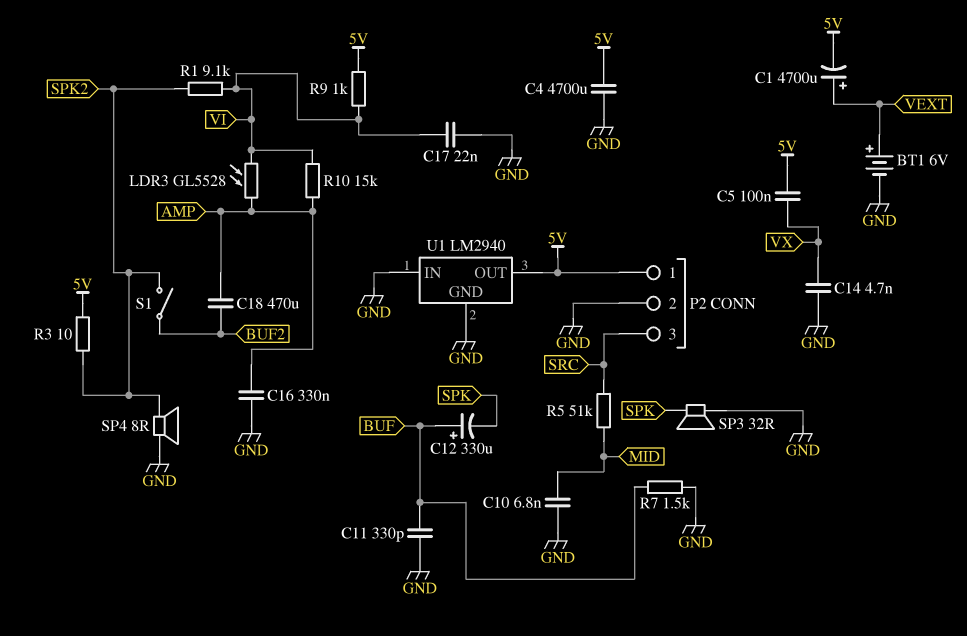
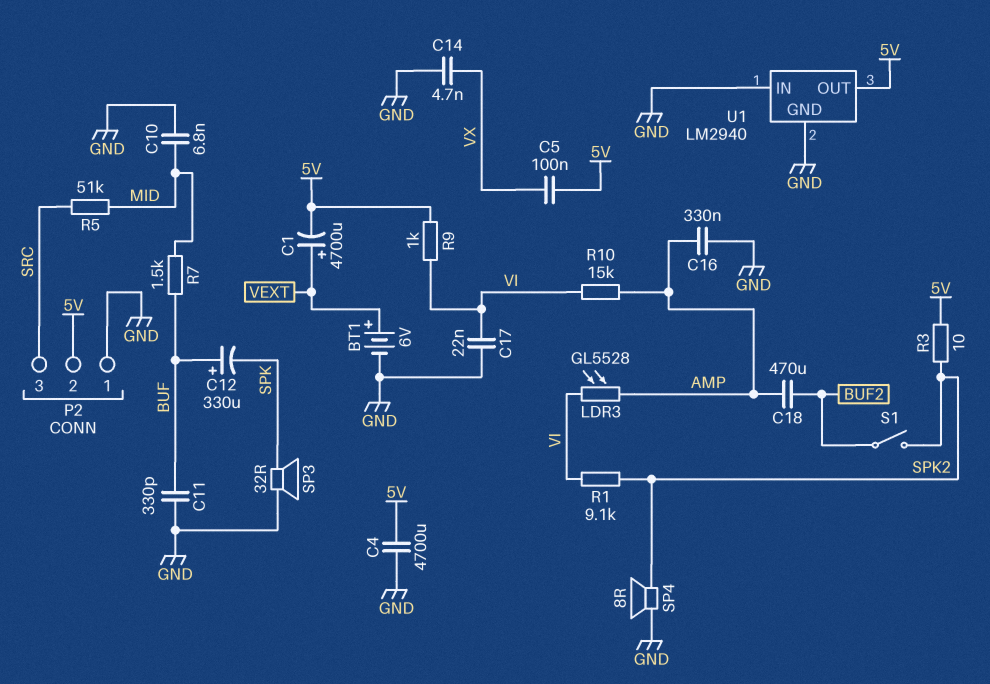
P2 pin 1: 5V -> GND
P2 pin 2: GND -> 5V
R7: 1.5k (BUF, GND) -> 1.5k (BUF, MID)

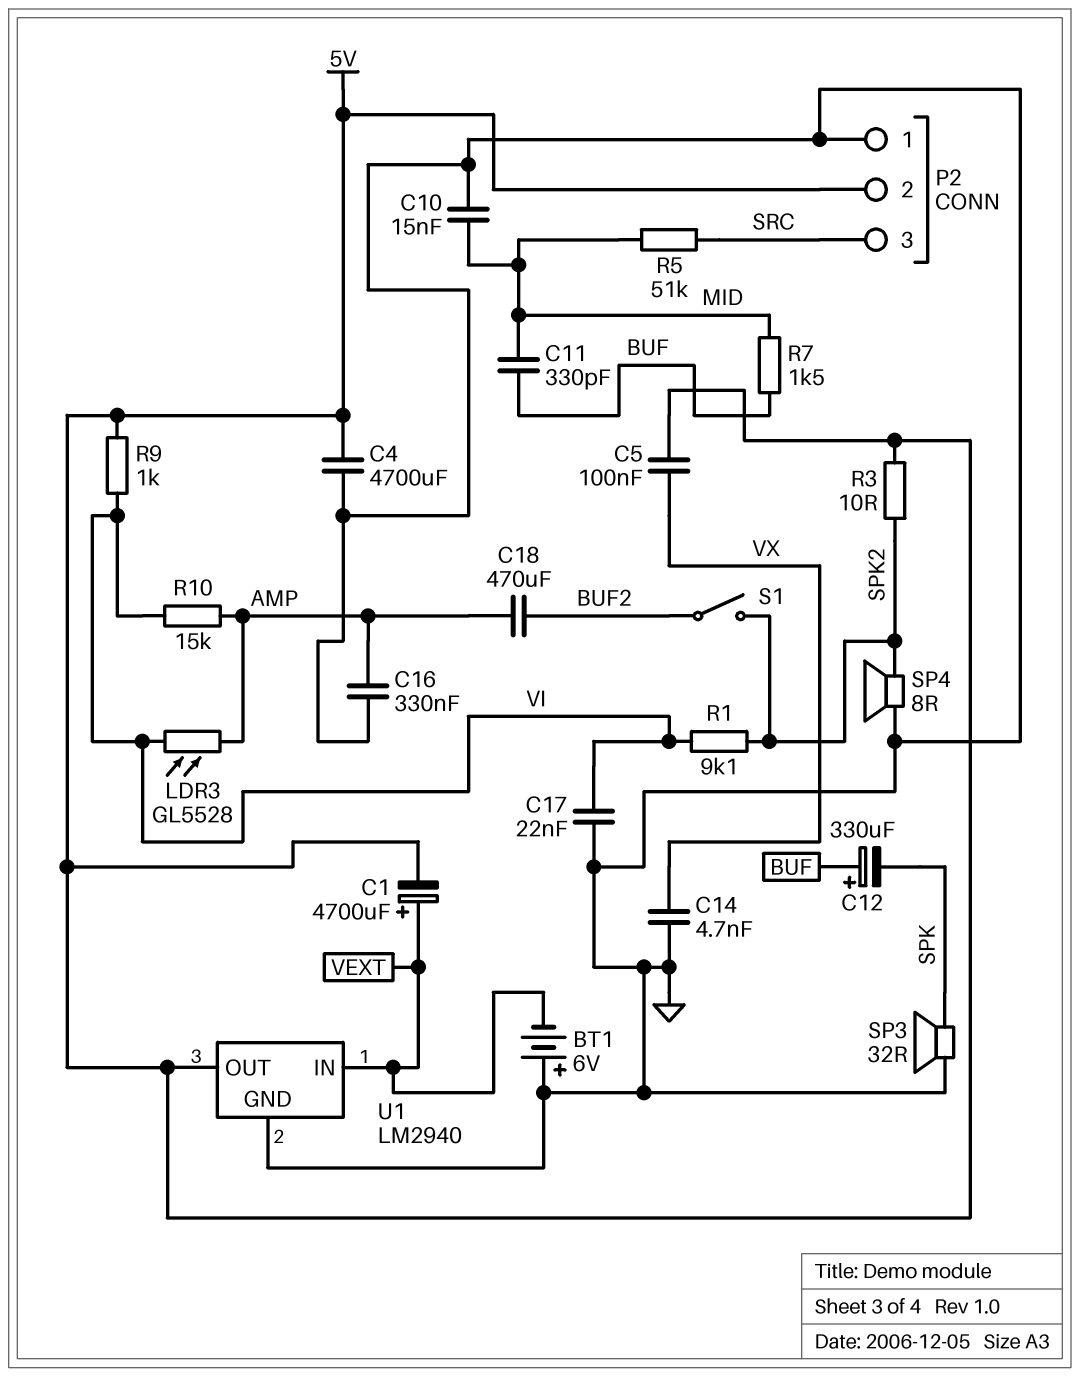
BT1: 6V (plus VEXT, minus GND) -> 6V (plus GND, minus VEXT)
C10: 6.8nF (GND, MID) -> 15nF (GND, MID)
C11: 330pF (BUF, GND) -> 330pF (BUF, MID)
U1 pin IN: GND -> VEXT

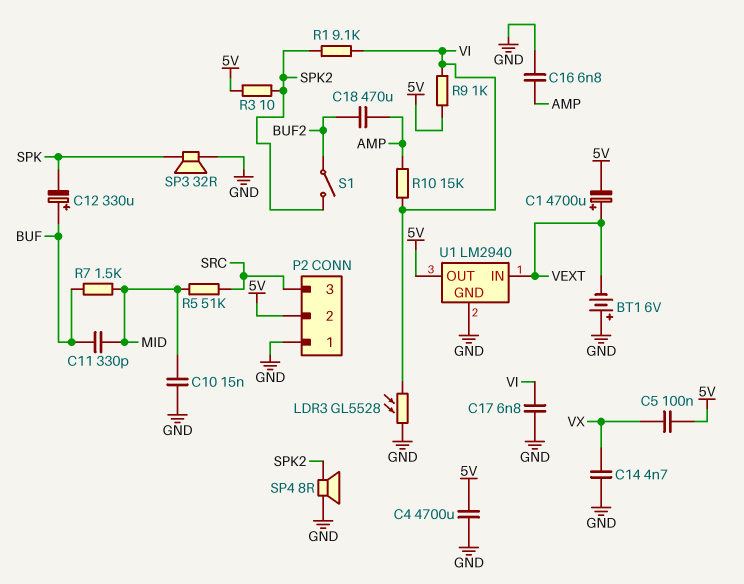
C16: 330nF (AMP, GND) -> 6.8nF (AMP, GND)
C17: 22nF (GND, VI) -> 6.8nF (GND, VI)
LDR3: GL5528 (AMP, VI) -> GL5528 (GND, VI)

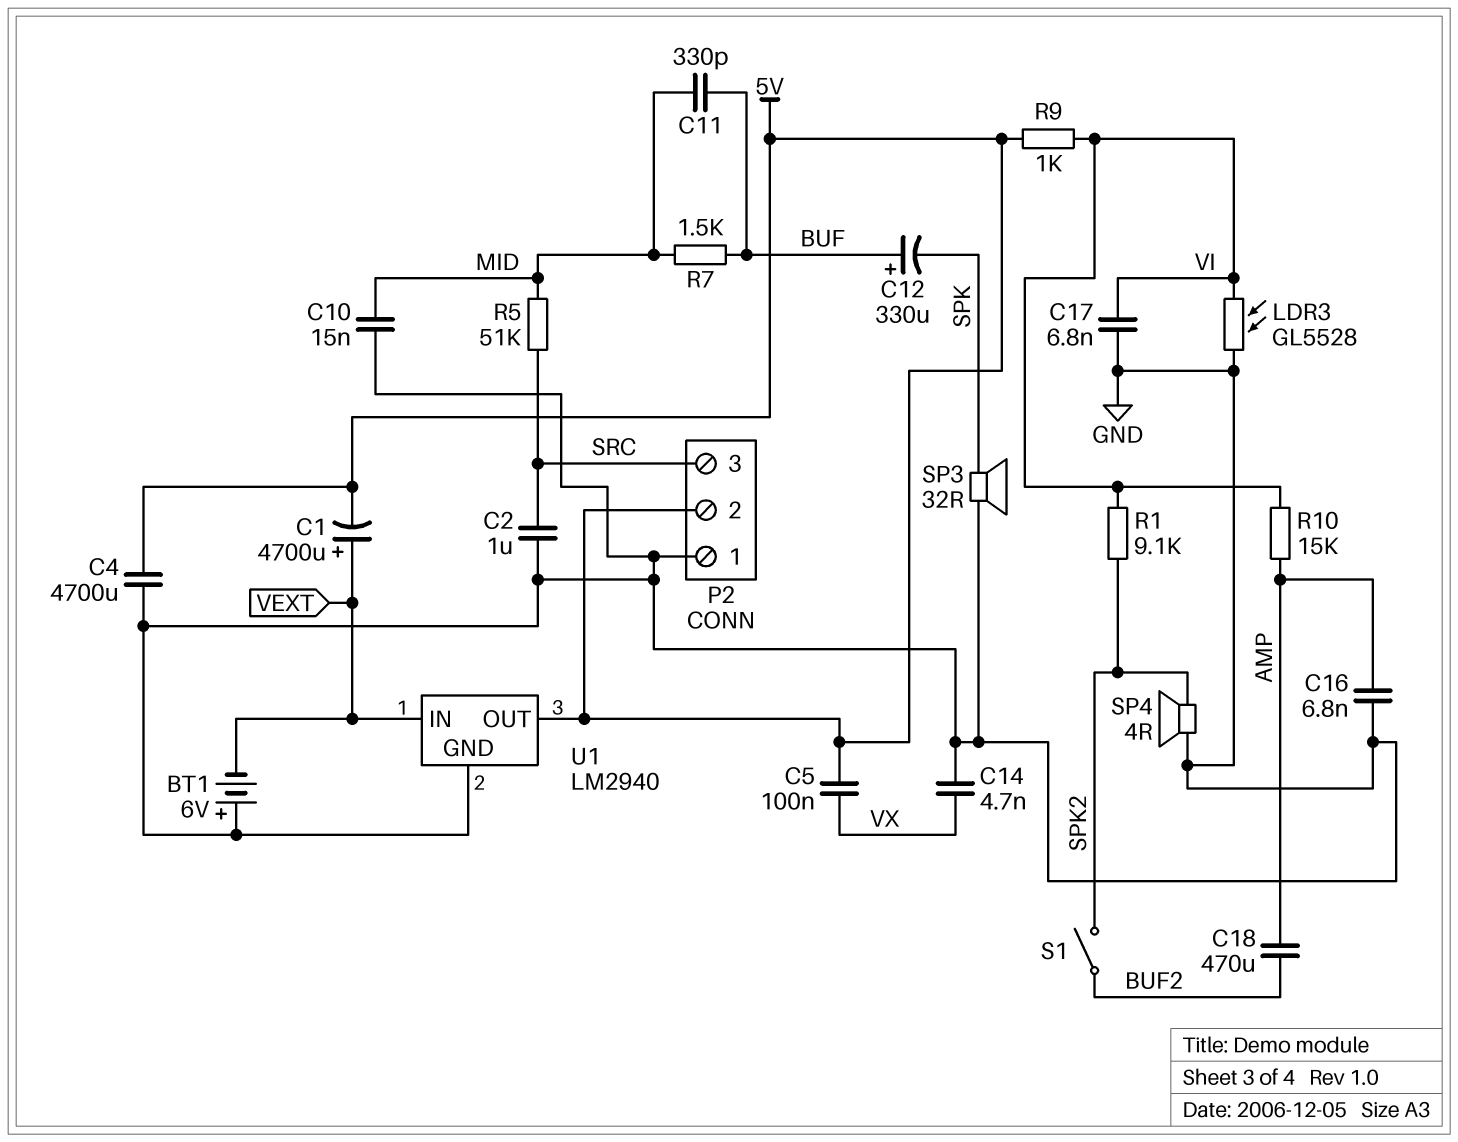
C2: none -> 1uF (GND, SRC)
R3: 10 (5V, SPK2) -> none
SP4: speaker 8R (GND, SPK2) -> speaker 4R (GND, SPK2)

